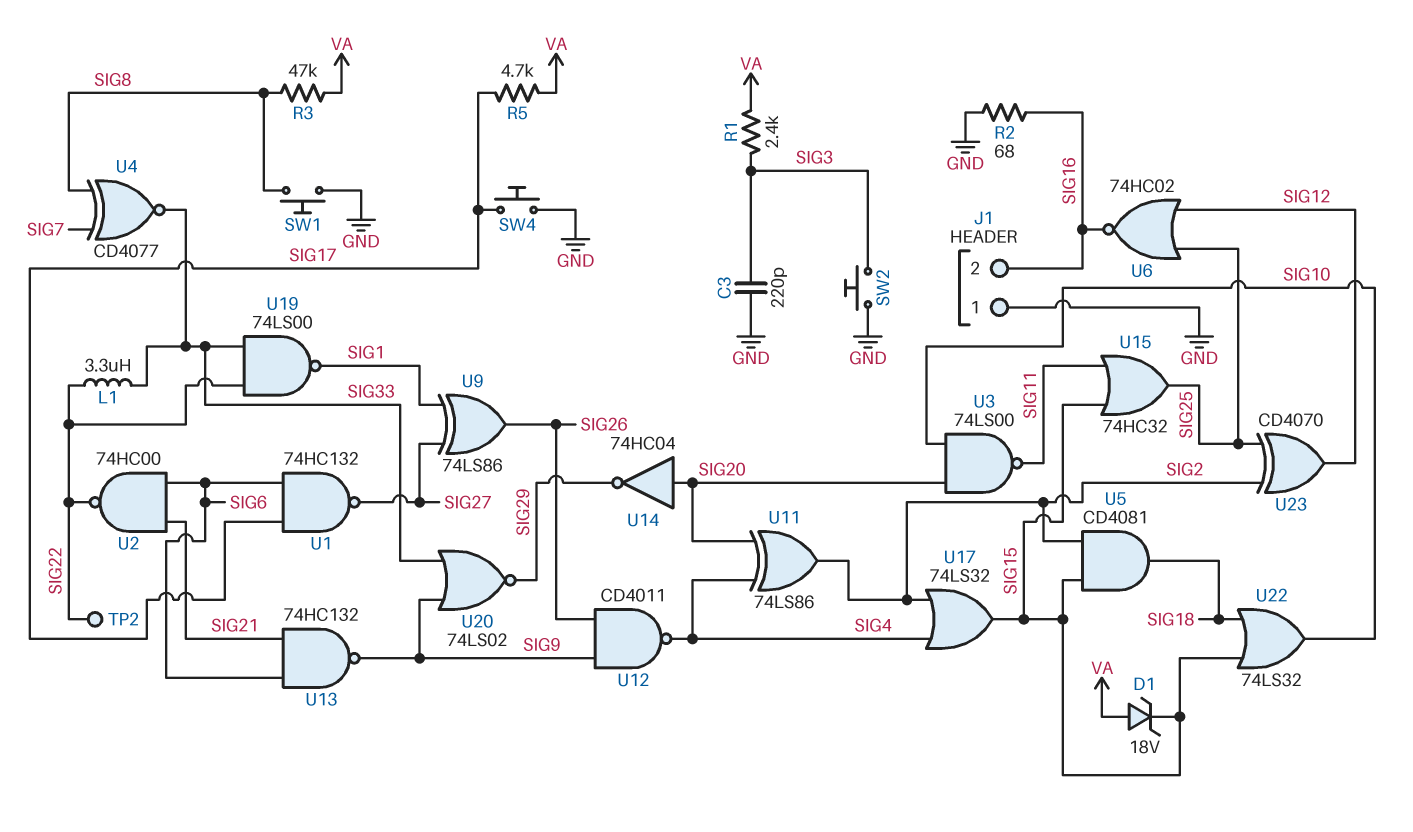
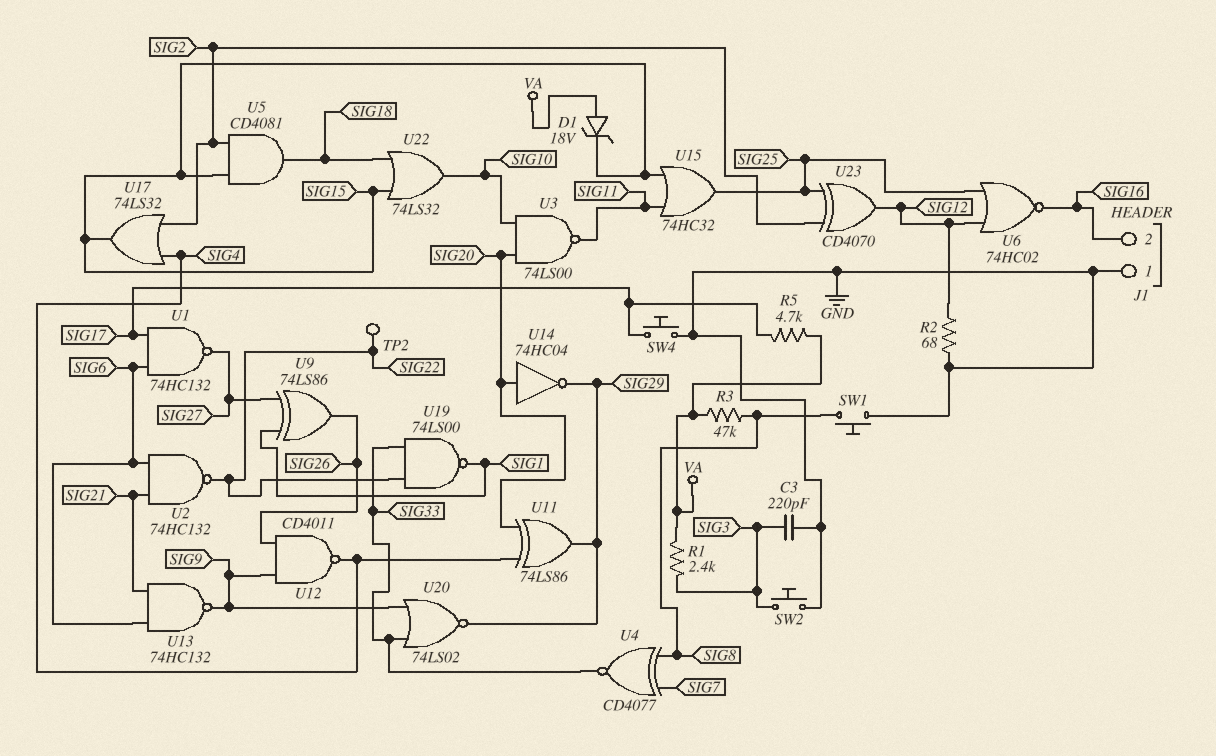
L1: 3.3uH (SIG22, SIG33) -> none
R2: 68 (GND, SIG16) -> 68 (GND, SIG12)
U2: NAND 74HC00 (in SIG6, in SIG21, out SIG22) -> NAND 74HC132 (in SIG6, in SIG21, out SIG22)
U11: XOR 74LS86 (in SIG4, in SIG20, out SIG2) -> XOR 74LS86 (in SIG4, in SIG20, out SIG29)

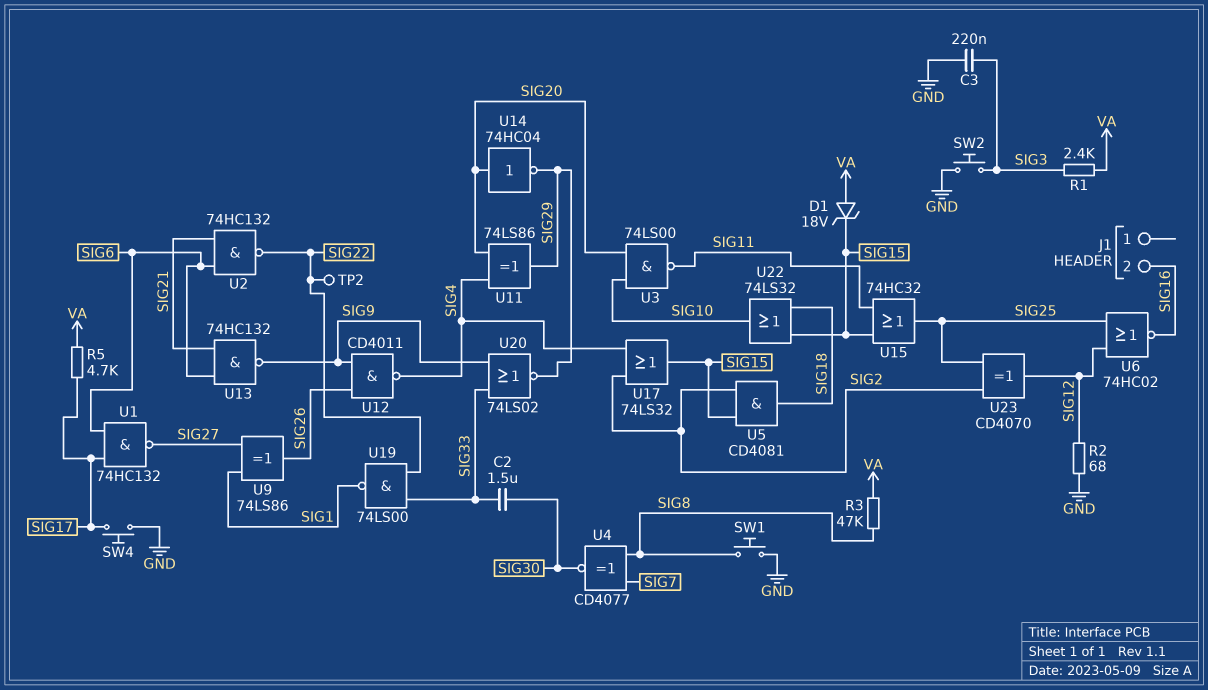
C2: none -> 1.5uF (SIG30, SIG33)
C3: 220pF (GND, SIG3) -> 220nF (GND, SIG3)
J1 pin 1: GND -> none
U4: XNOR CD4077 (in SIG7, in SIG8, out SIG33) -> XNOR CD4077 (in SIG7, in SIG8, out SIG30)

